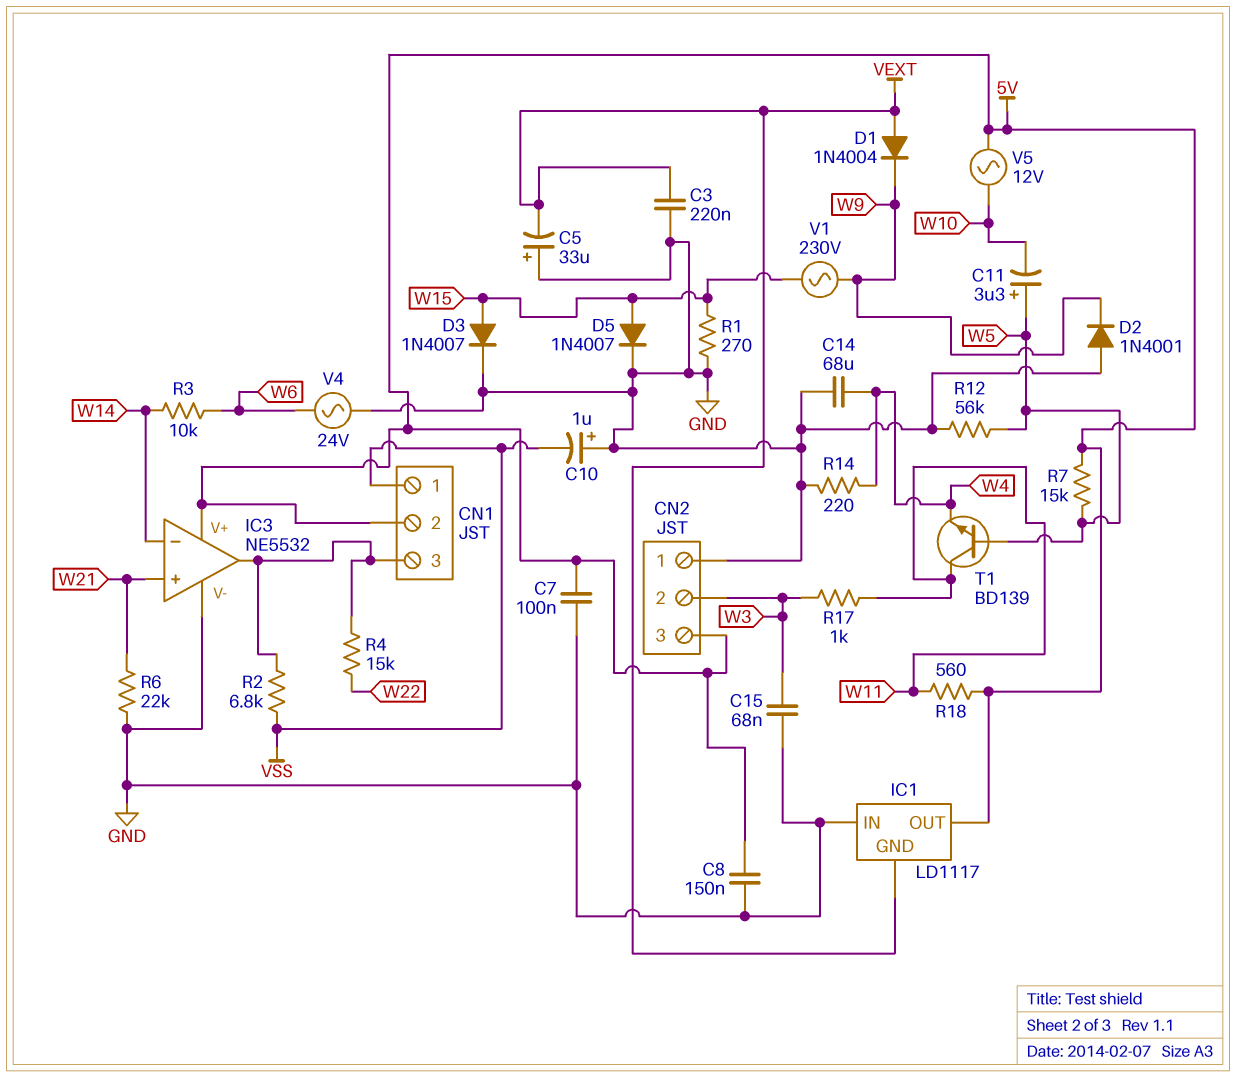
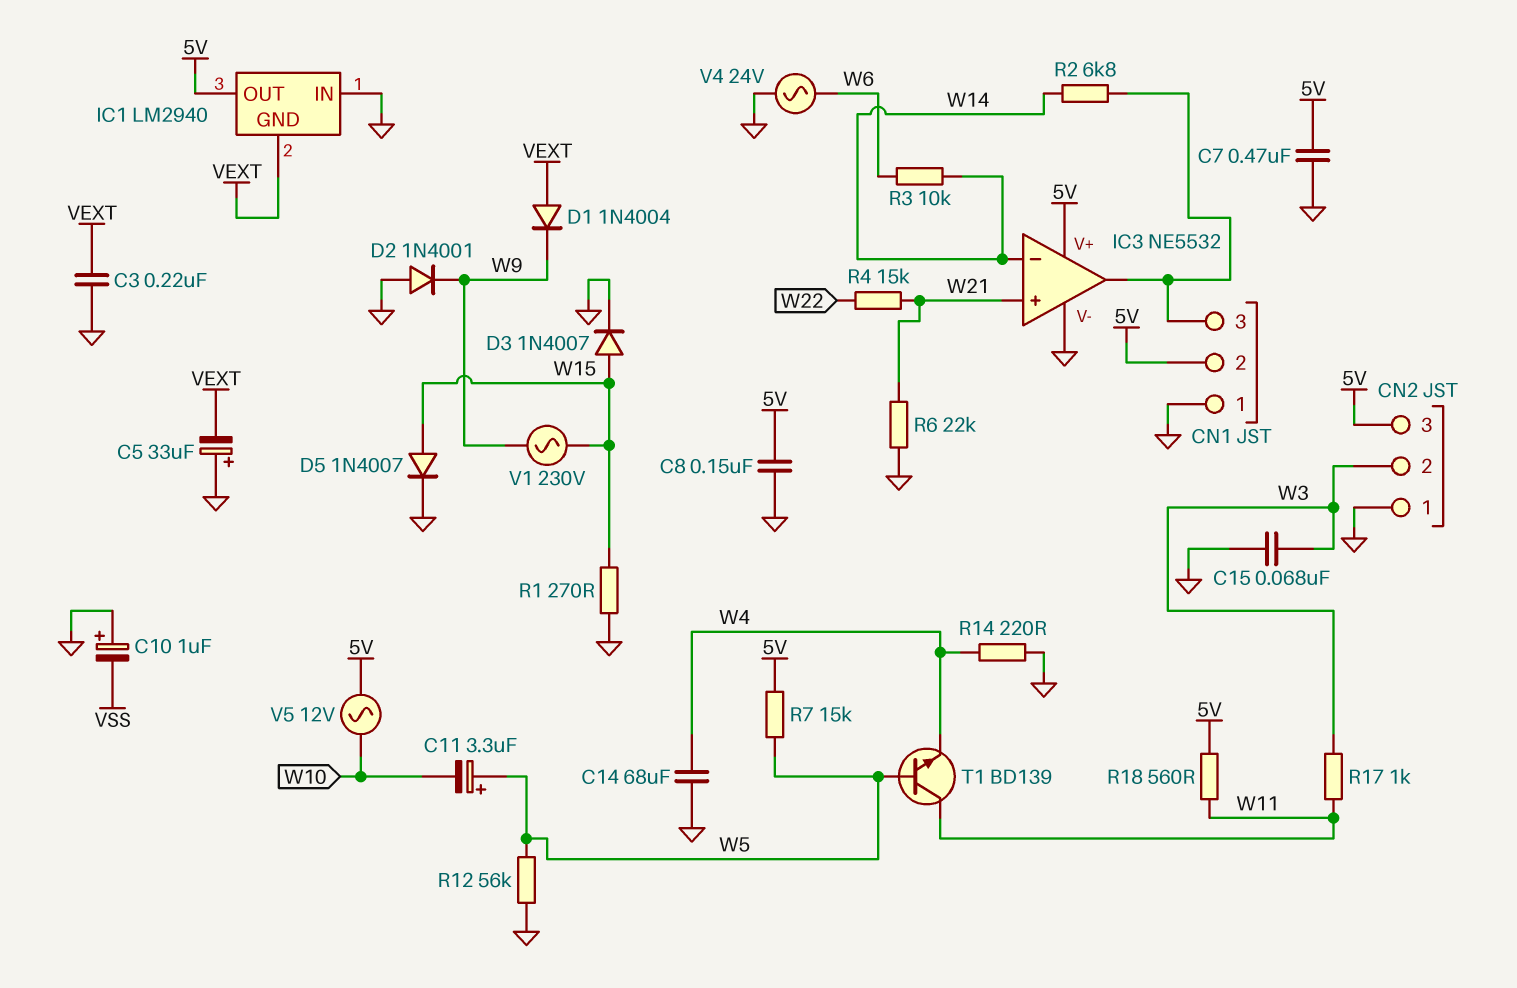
C7: 100nF (5V, GND) -> 470nF (5V, GND)
CN1 pin 1: VSS -> GND
IC1: LD1117 -> LM2940
R2: 6.8k (CN1/3, VSS) -> 6.8k (CN1/3, W14)
R4: 15k (CN1/3, W22) -> 15k (W21, W22)

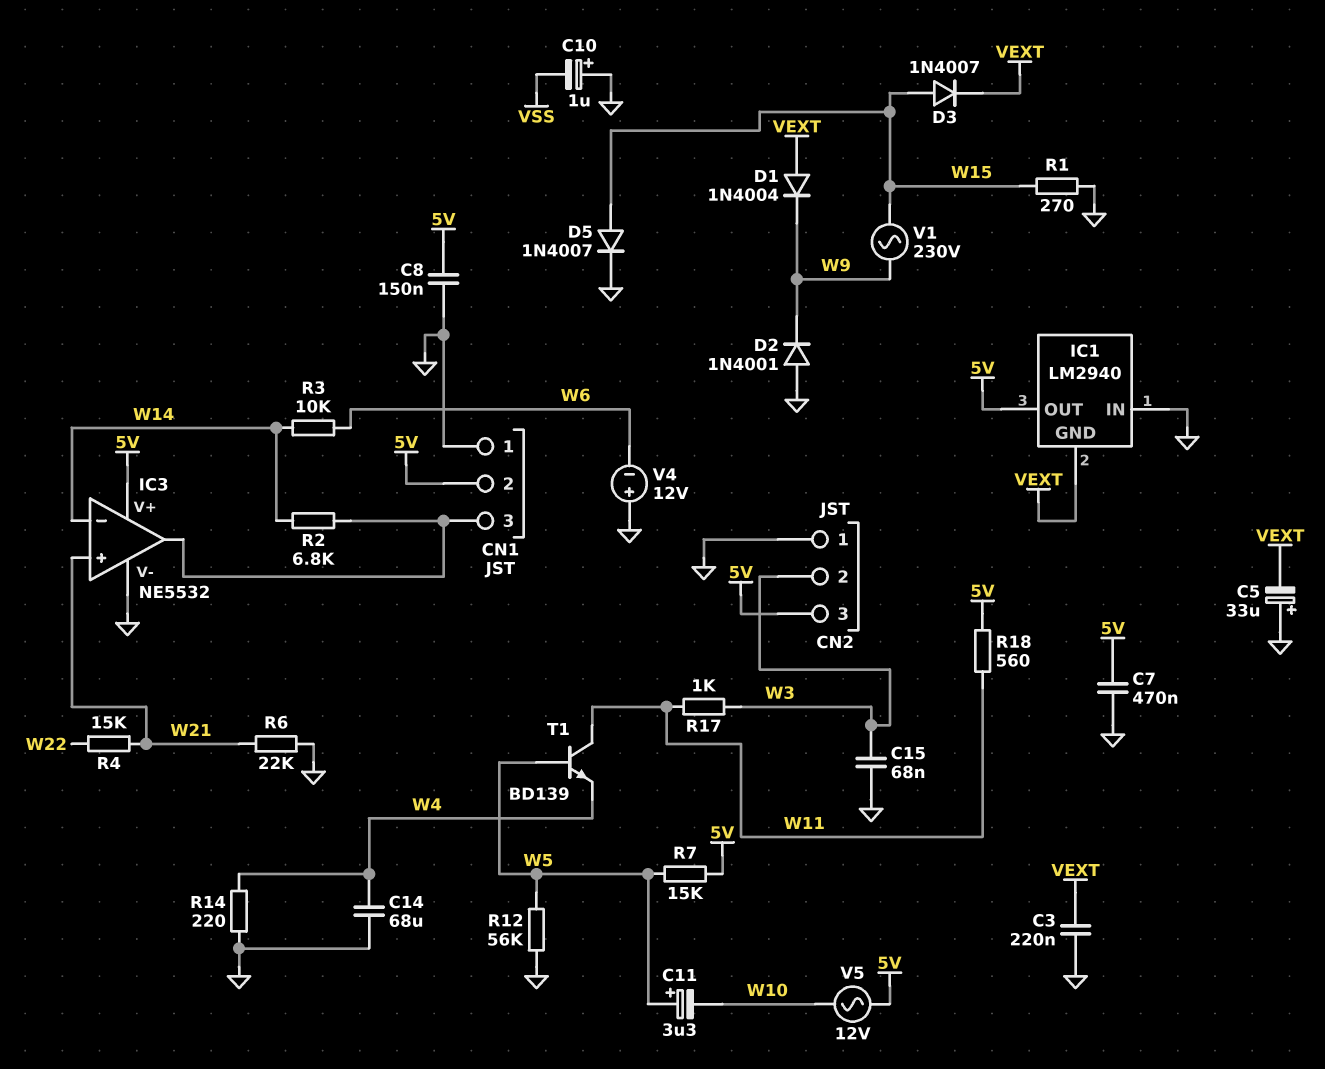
D3: diode 1N4007 (A W15, K GND) -> diode 1N4007 (A W15, K VEXT)
V4: AC 24V (GND, W6) -> 12V (plus GND, minus W6)

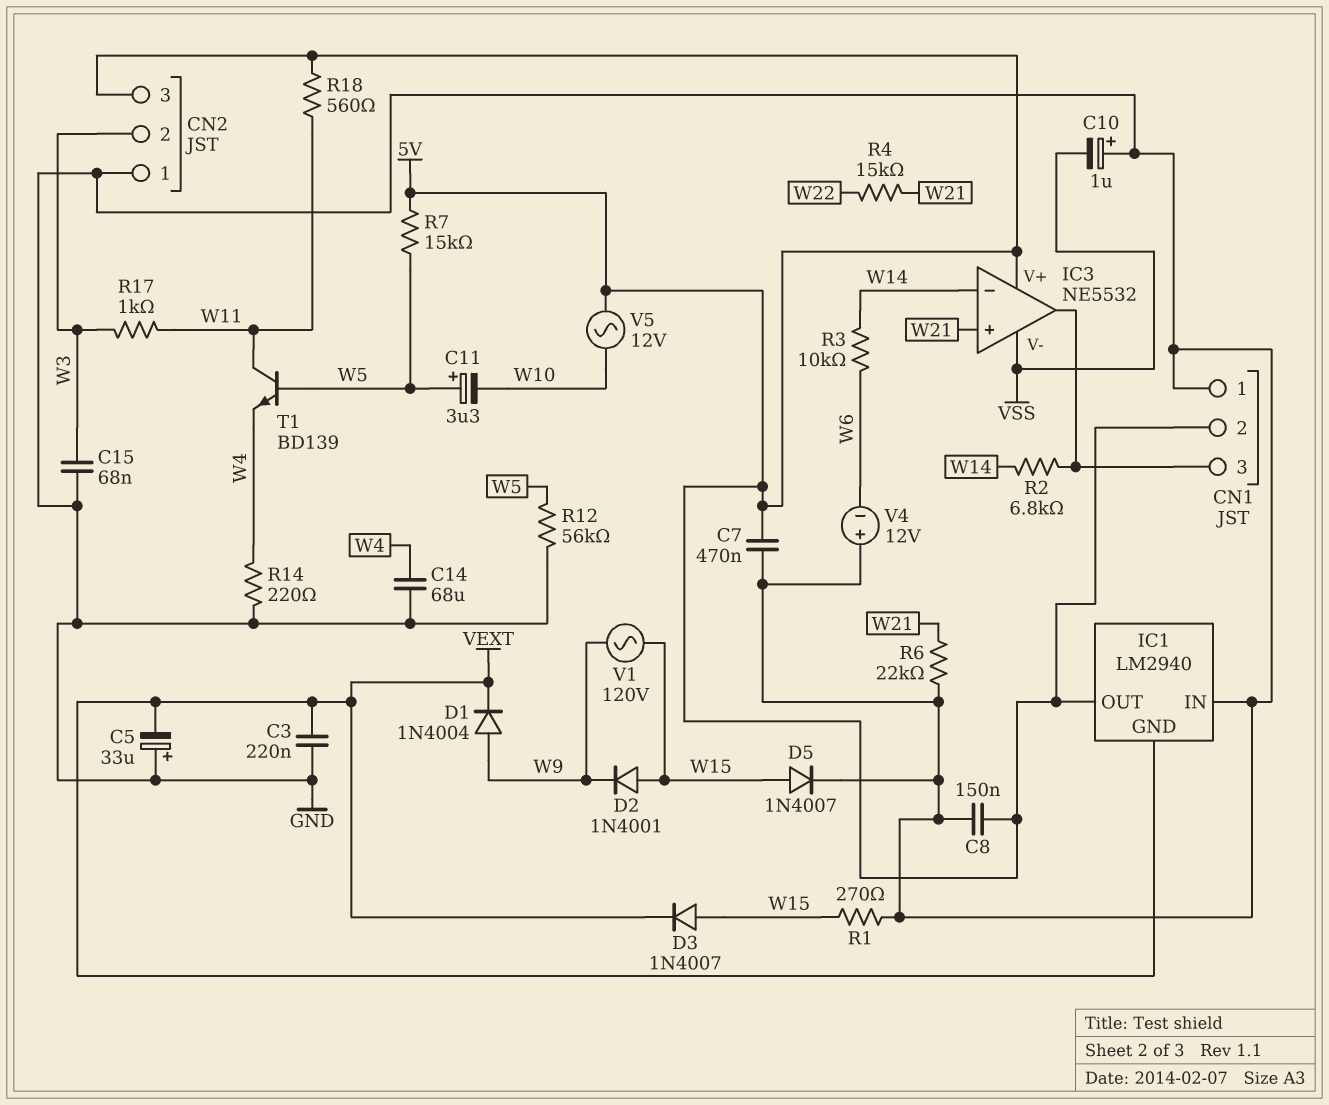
D1: diode 1N4004 (A VEXT, K W9) -> diode 1N4004 (A W9, K VEXT)
D2: diode 1N4001 (A GND, K W9) -> diode 1N4001 (A W15, K W9)
IC3 pin V-: GND -> VSS
V1: AC 230V (W9, W15) -> AC 120V (W9, W15)

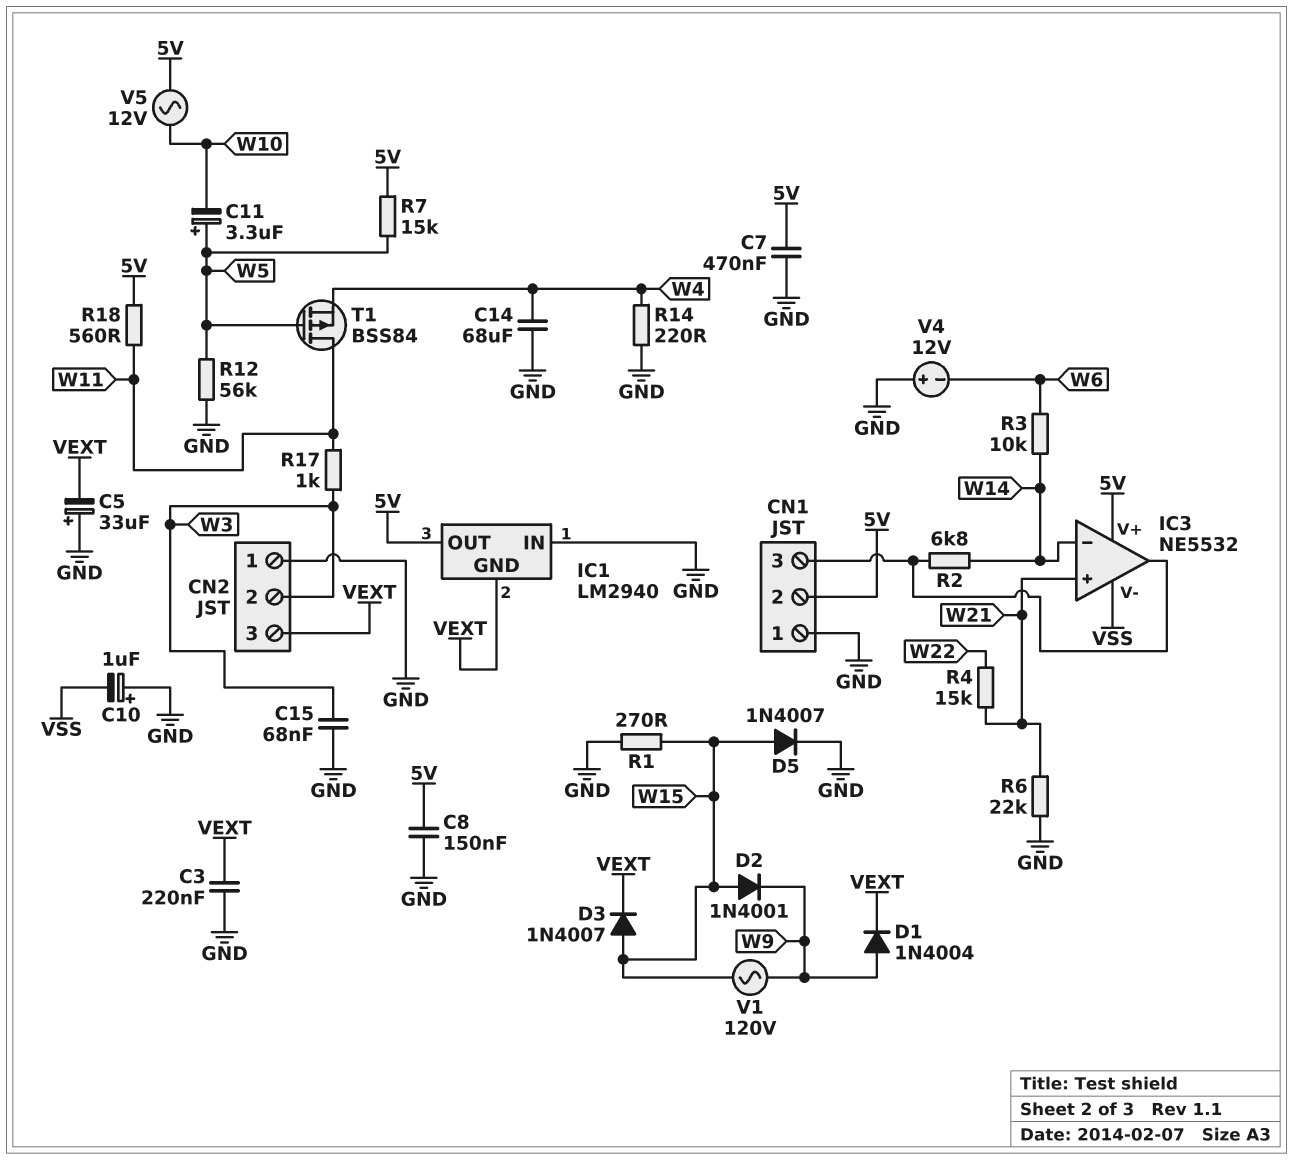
CN2 pin 3: 5V -> VEXT
T1: NPN BD139 (B W5, C W11, E W4) -> PMOS BSS84 (G W5, D W11, S W4)

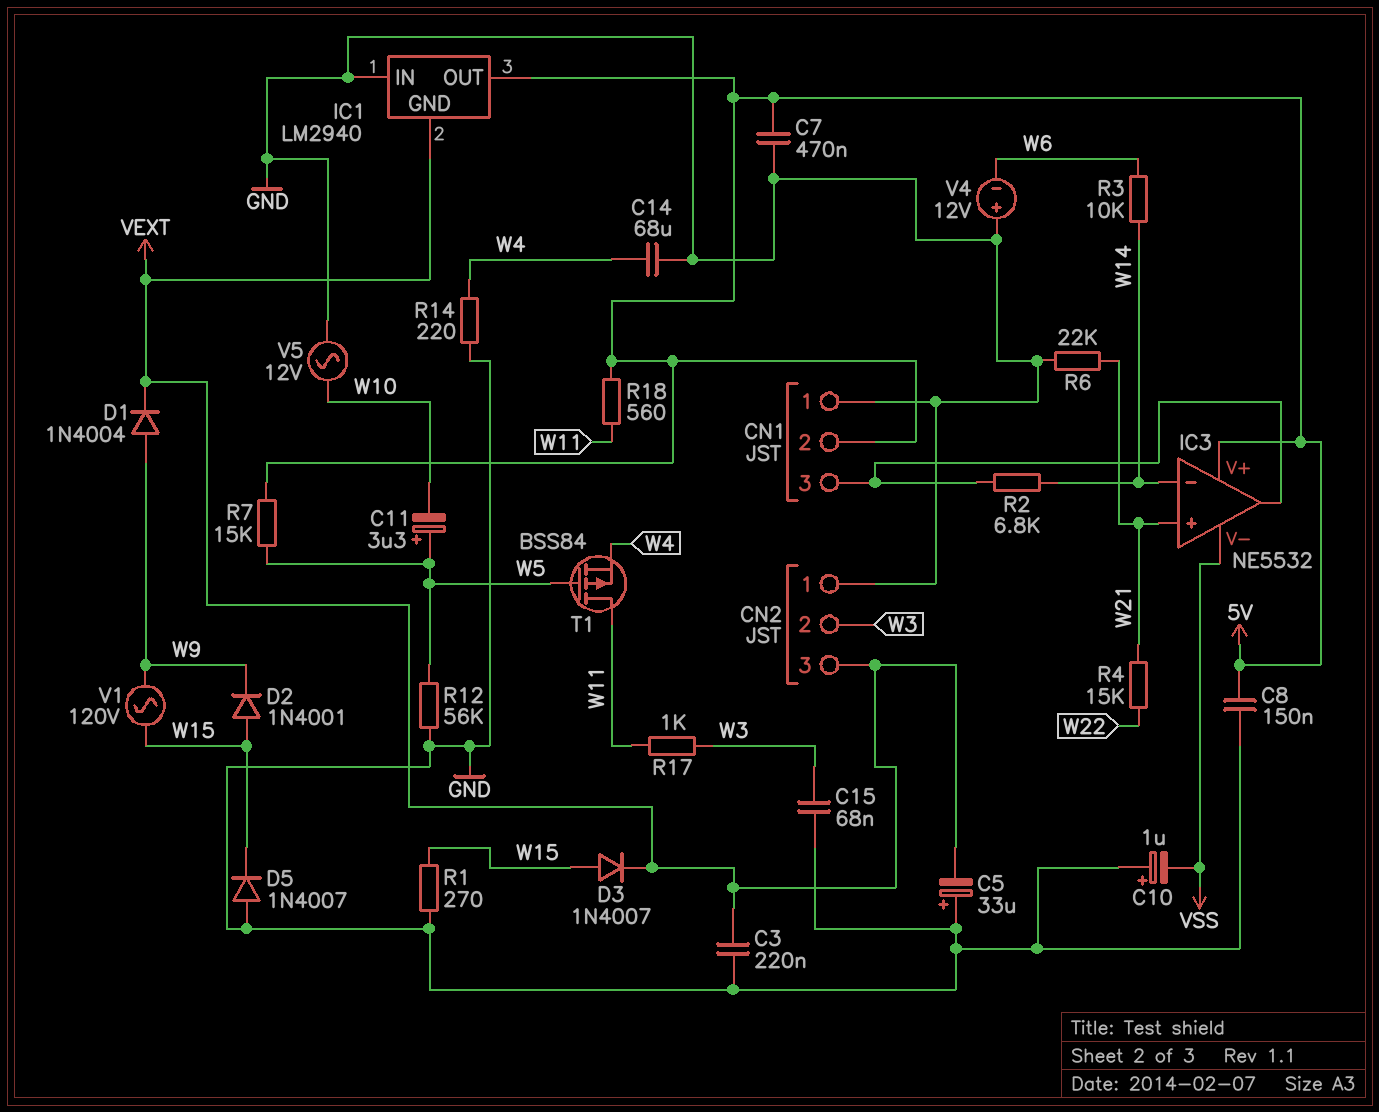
D5: diode 1N4007 (A W15, K GND) -> diode 1N4007 (A GND, K W15)
V5: AC 12V (5V, W10) -> AC 12V (GND, W10)

